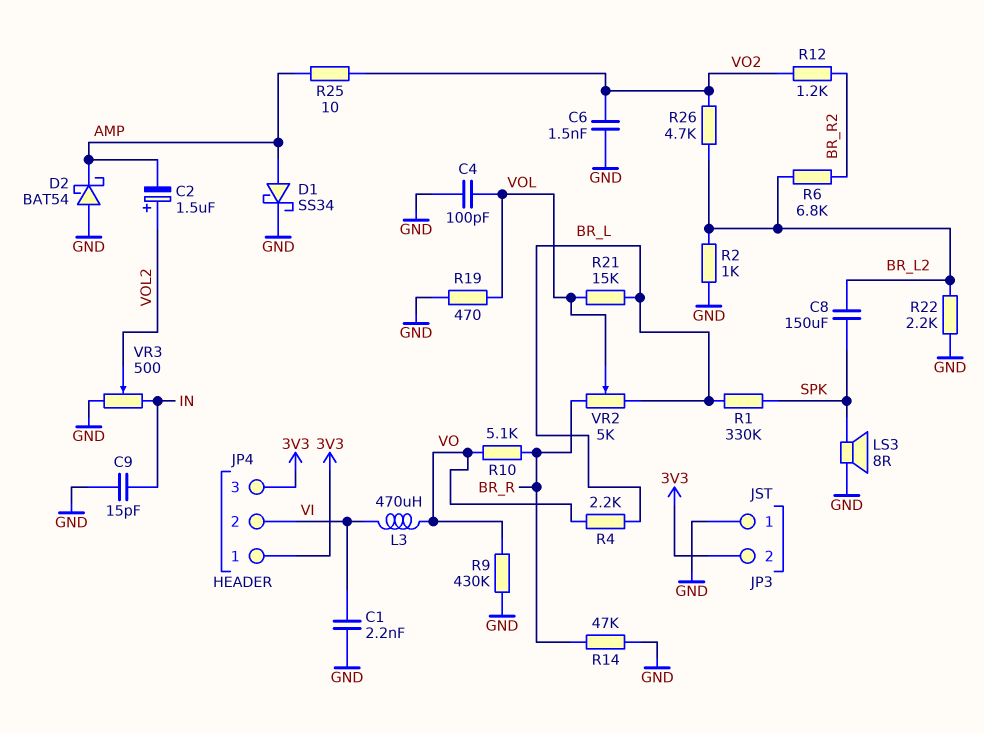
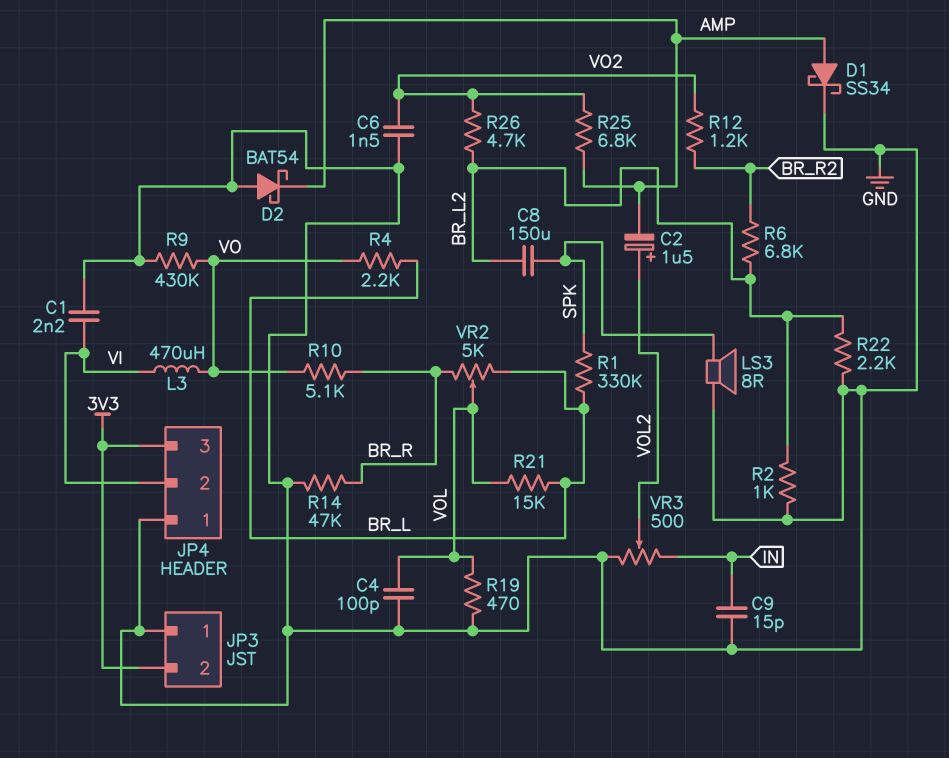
JP4 pin 1: 3V3 -> GND
R25: 10 (AMP, VO2) -> 6.8k (AMP, VO2)

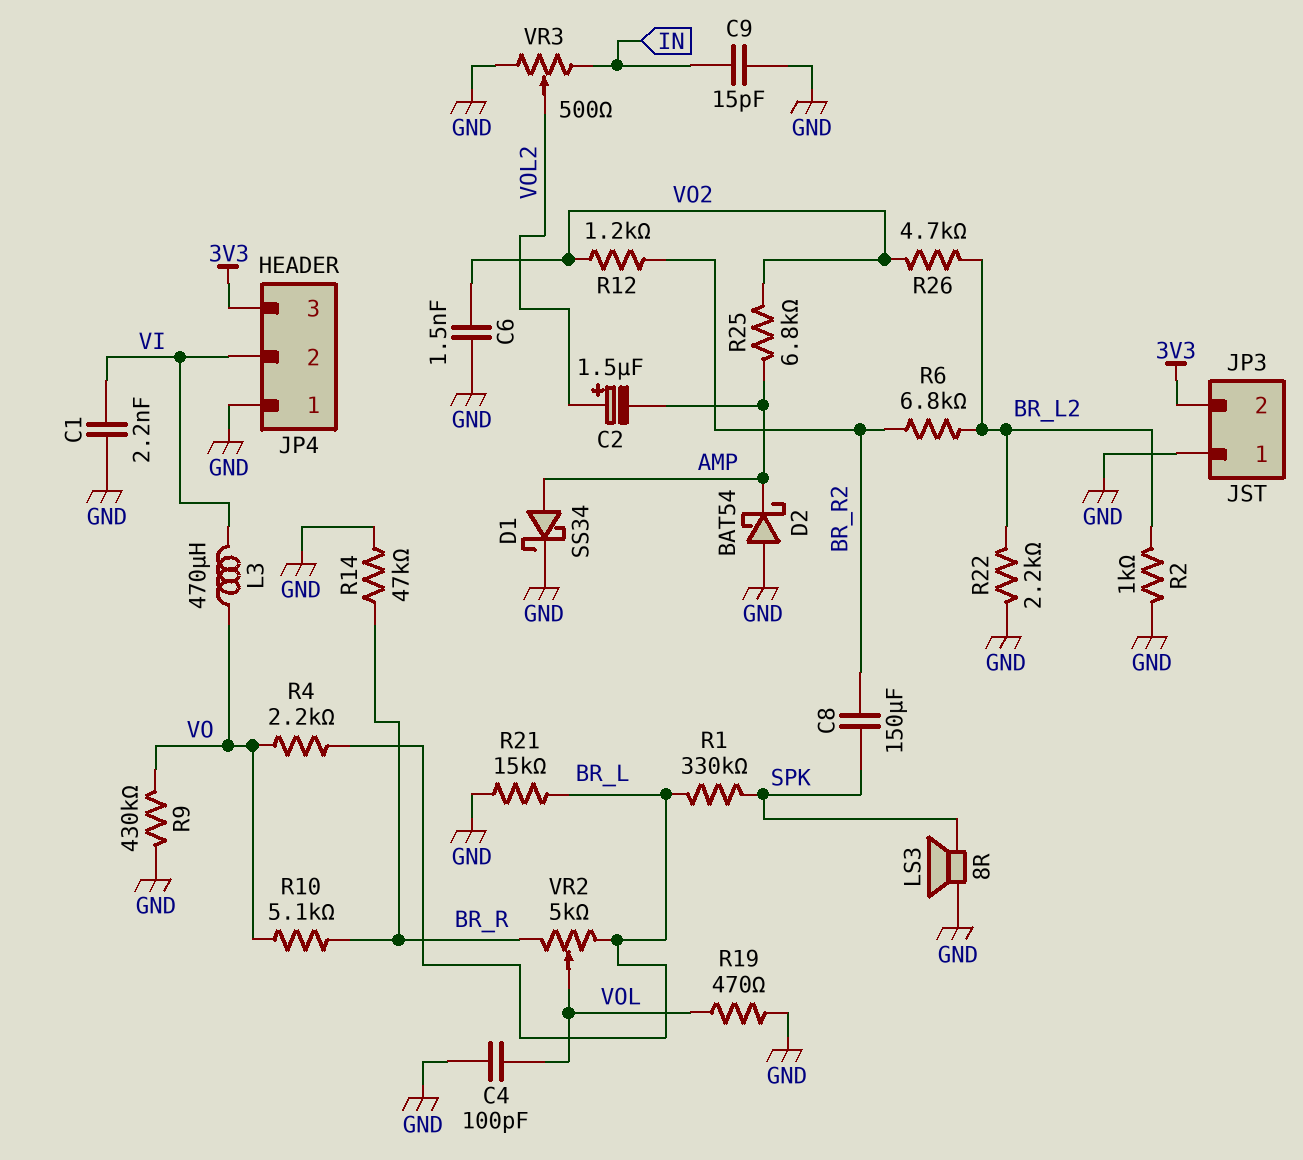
C8: 150uF (BR_L2, SPK) -> 150uF (BR_R2, SPK)
R21: 15k (BR_L, VOL) -> 15k (BR_L, GND)

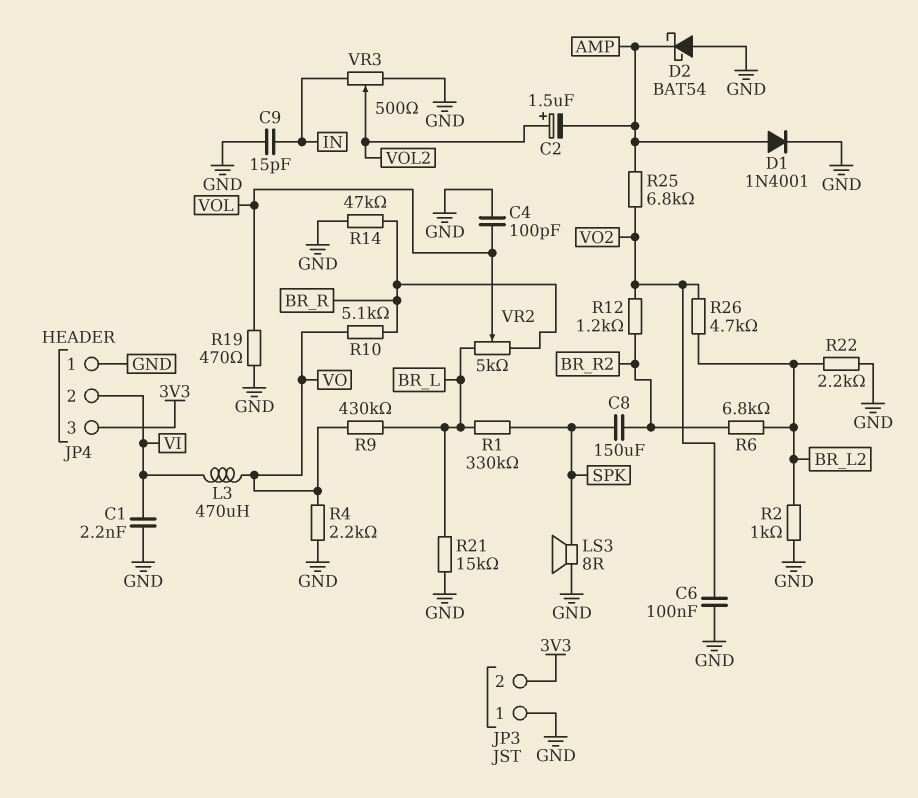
C6: 1.5nF (GND, VO2) -> 100nF (GND, VO2)
D1: schottky SS34 (A AMP, K GND) -> diode 1N4001 (A AMP, K GND)
R4: 2.2k (BR_L, VO) -> 2.2k (GND, VO)
R9: 430k (GND, VO) -> 430k (BR_L, VO)

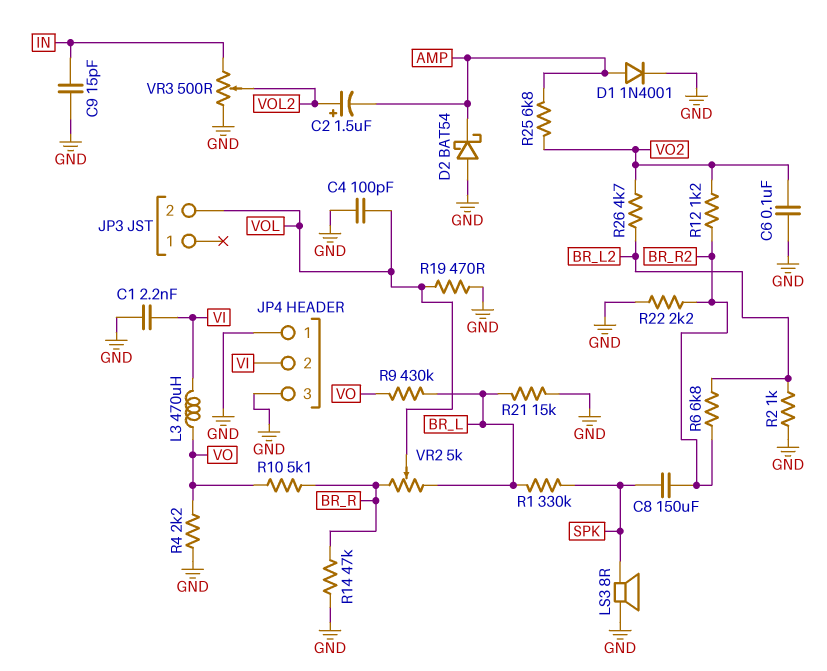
JP3 pin 1: GND -> none
JP3 pin 2: 3V3 -> VOL
JP4 pin 3: 3V3 -> GND
R22: 2.2k (BR_L2, GND) -> 2.2k (BR_R2, GND)

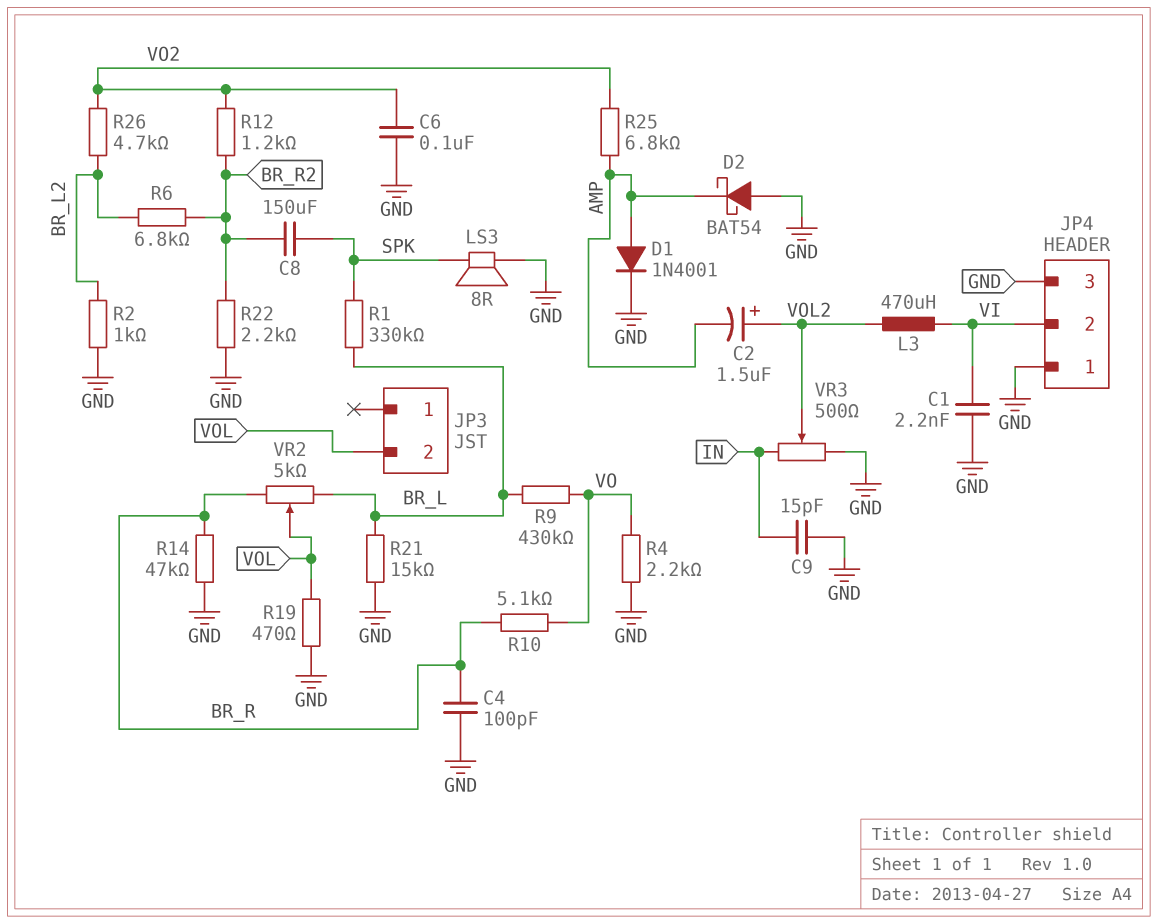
C4: 100pF (GND, VOL) -> 100pF (BR_R, GND)
L3: 470uH (VI, VO) -> 470uH (VI, VOL2)

